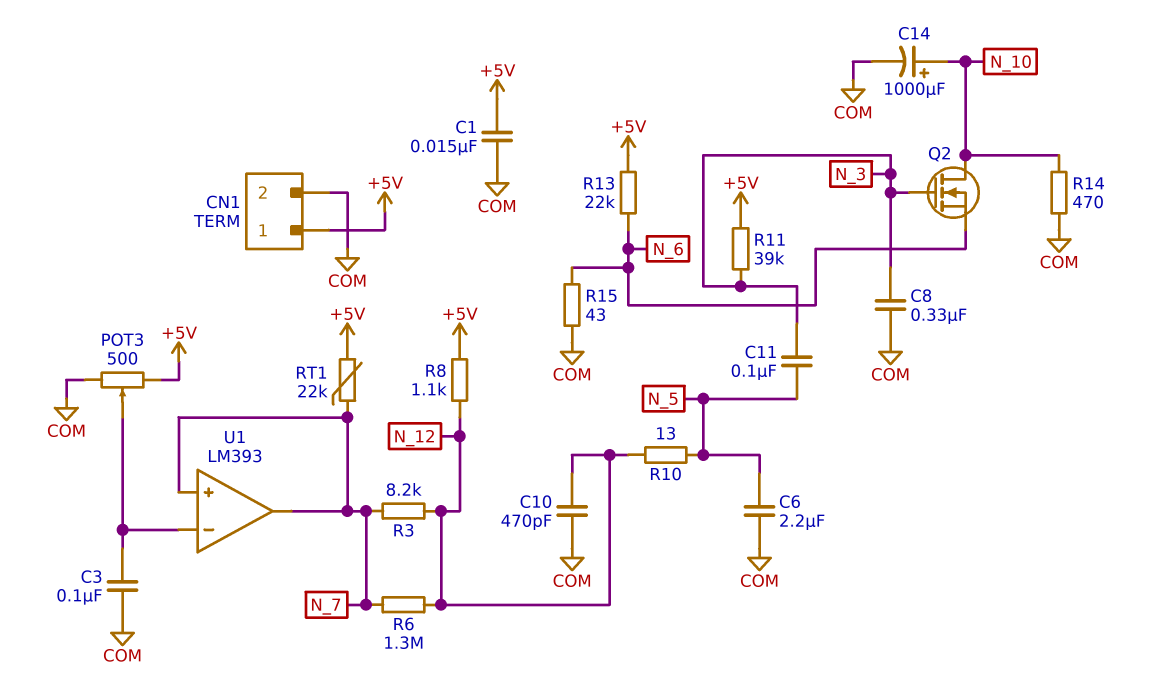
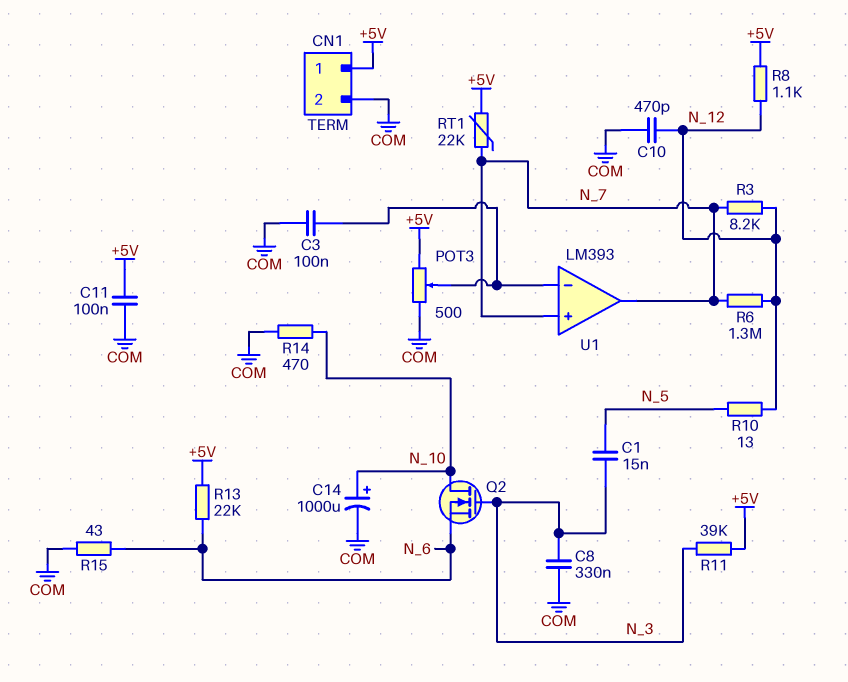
C1: 15nF (+5V, COM) -> 15nF (N_3, N_5)
C6: 2.2uF (COM, N_5) -> none
C11: 100nF (N_3, N_5) -> 100nF (+5V, COM)

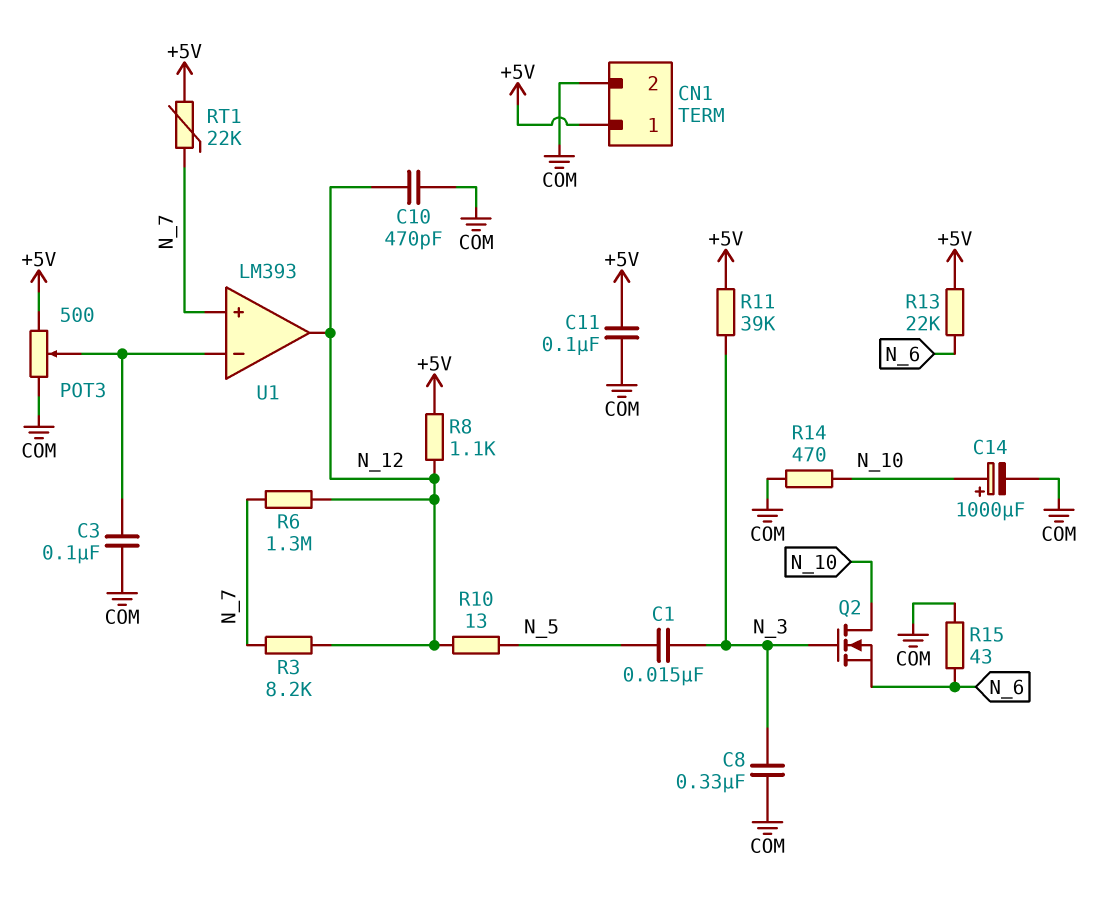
U1 pin out: N_7 -> N_12

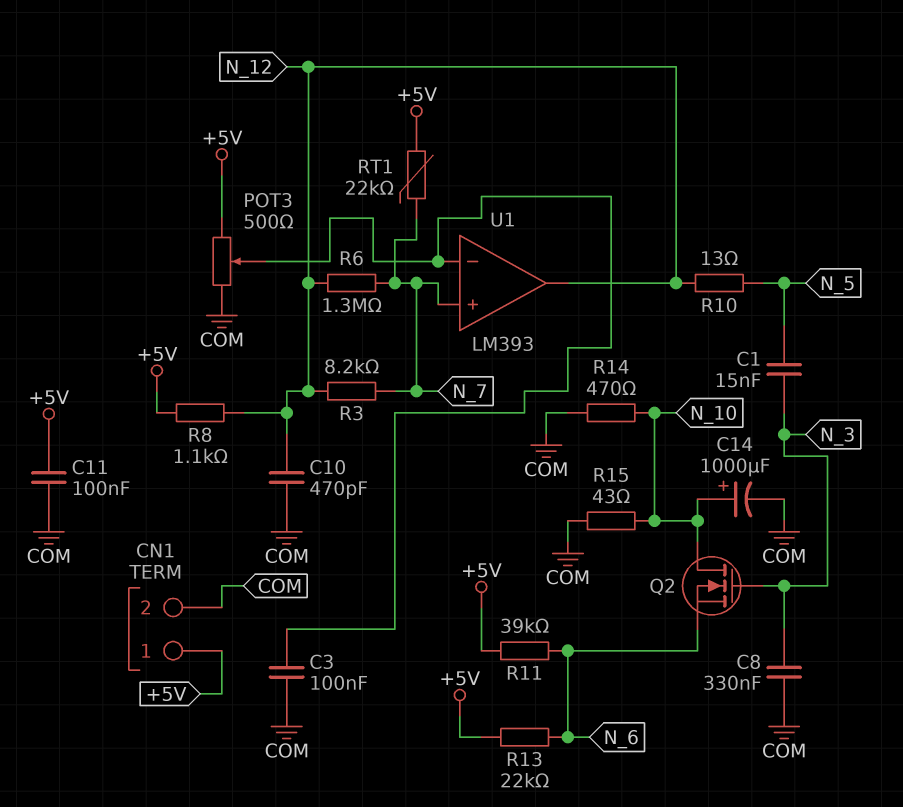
R11: 39k (+5V, N_3) -> 39k (+5V, N_6)
R15: 43 (COM, N_6) -> 43 (COM, N_10)

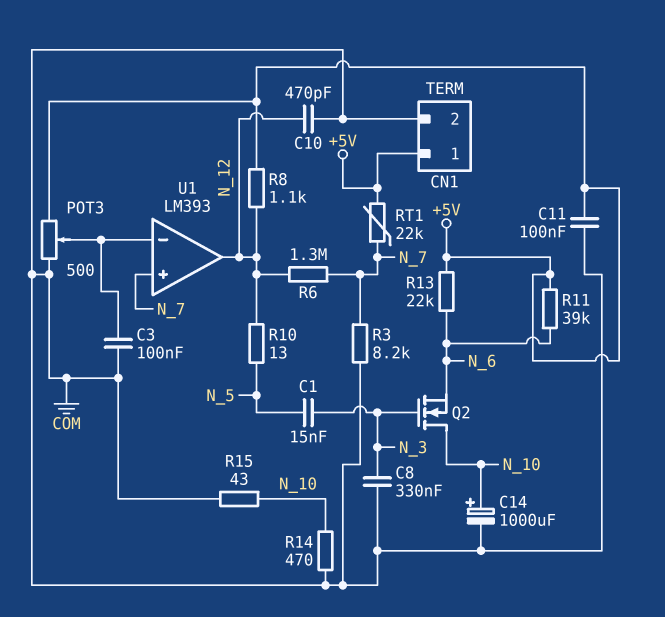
R3: 8.2k (N_7, N_12) -> 8.2k (COM, N_7)

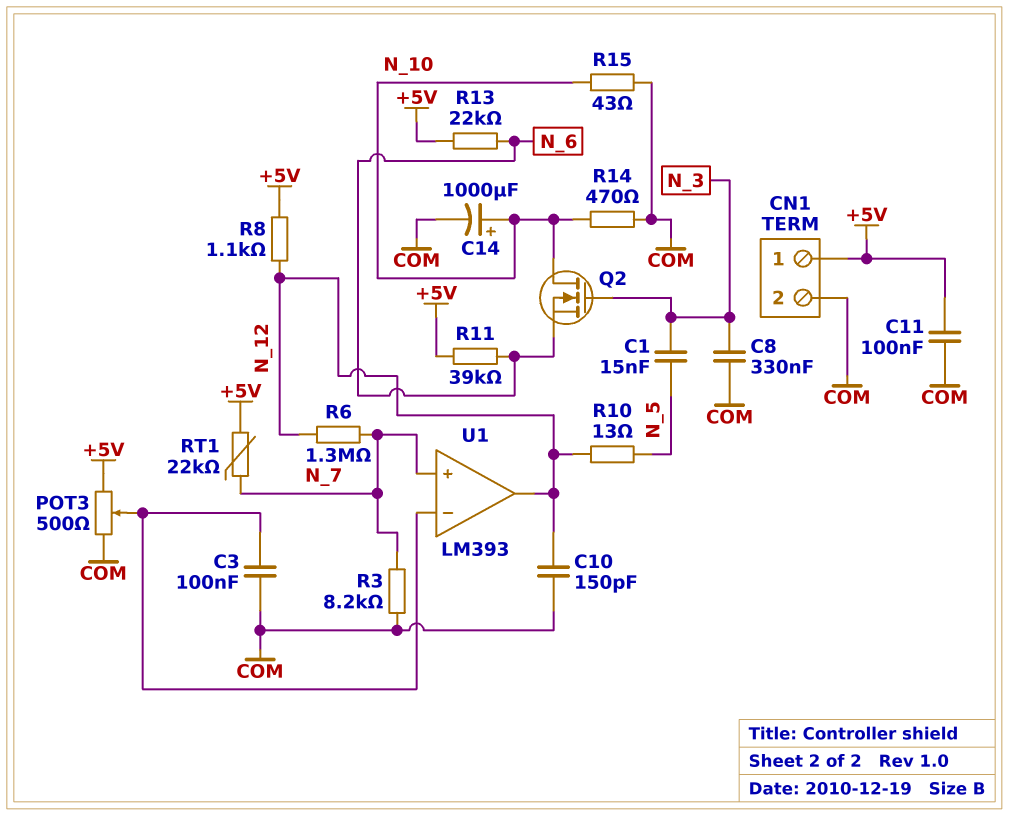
C10: 470pF (COM, N_12) -> 150pF (COM, N_12)

